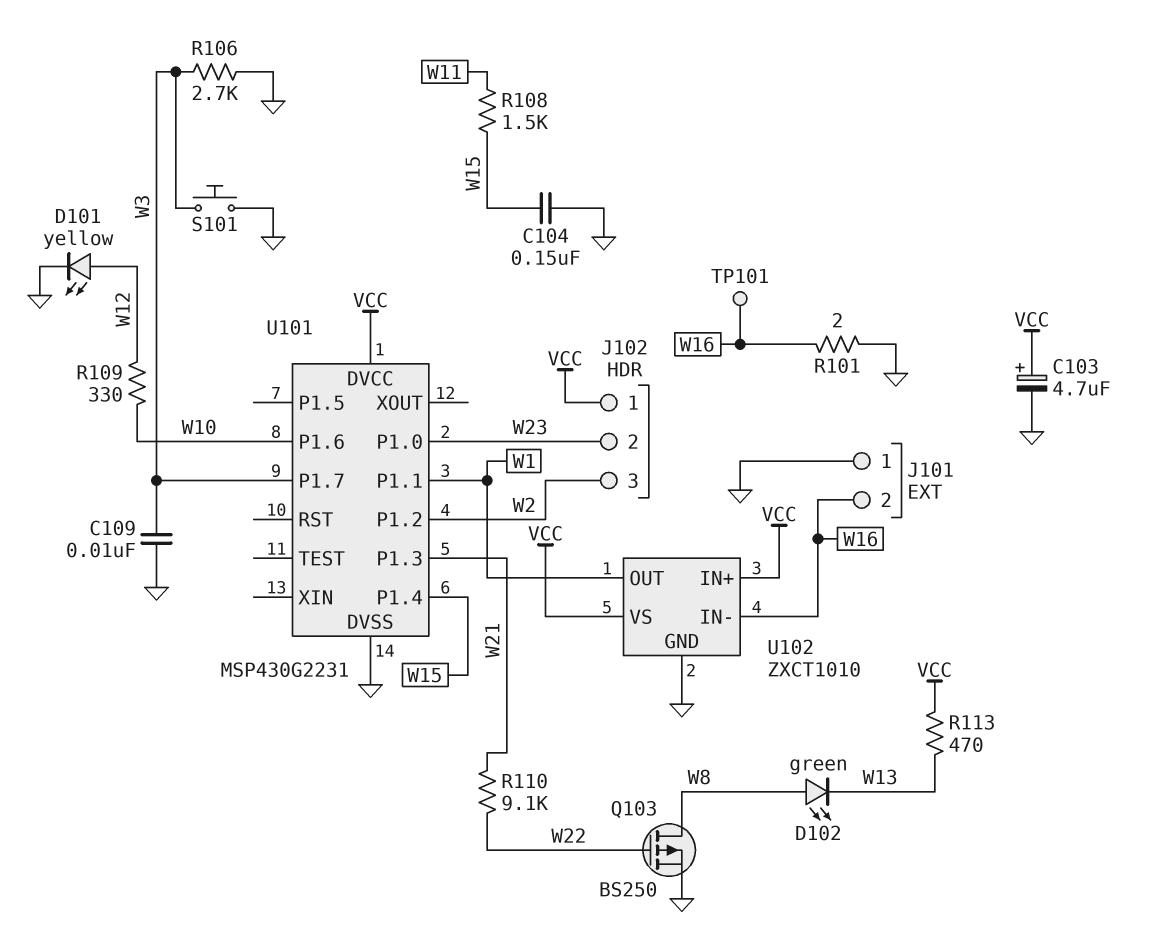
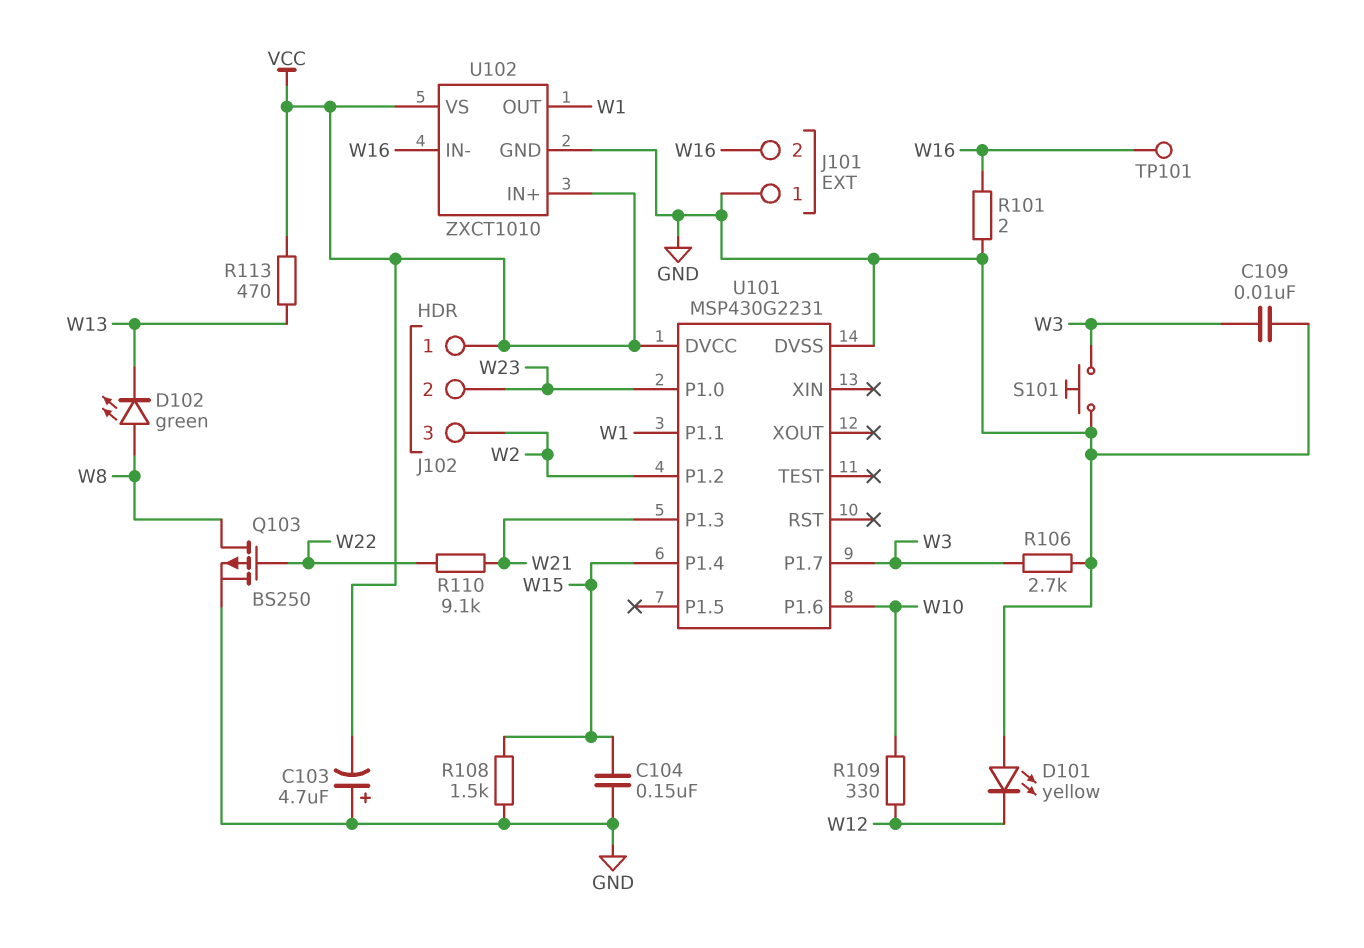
C103: 4.7uF (plus VCC, minus GND) -> 4.7uF (plus GND, minus VCC)
D101: LED yellow (A W12, K GND) -> LED yellow (A GND, K W12)
R108: 1.5k (W11, W15) -> 1.5k (GND, W15)

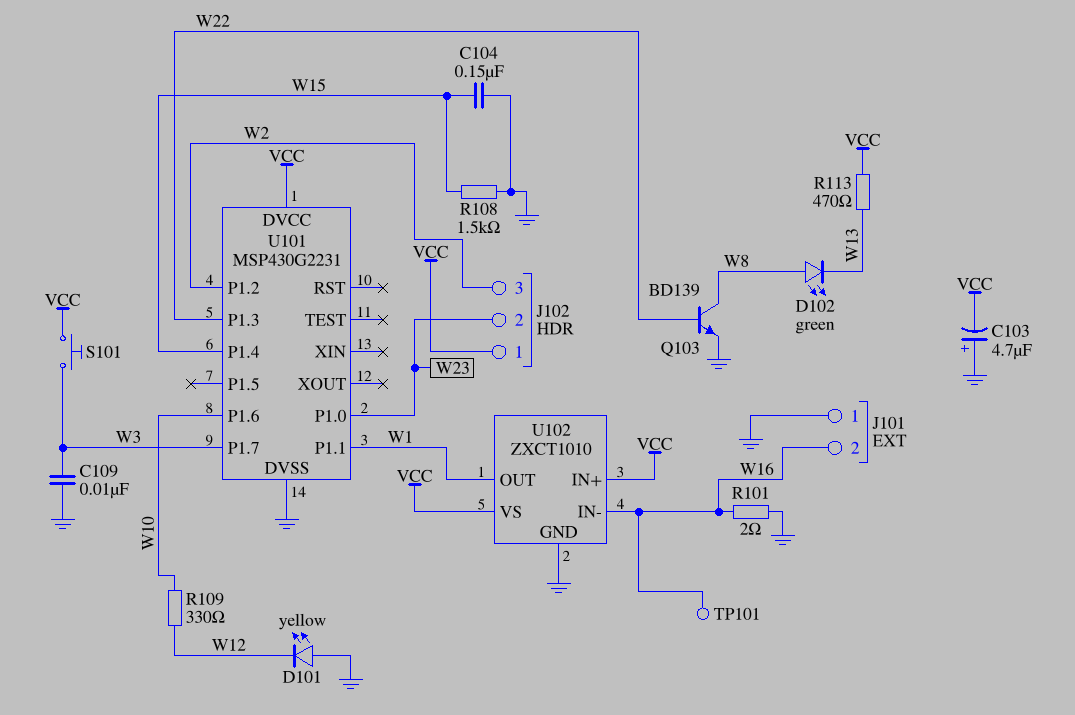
Q103: PMOS BS250 (G W22, D W8, S GND) -> NPN BD139 (B W22, C W8, E GND)
R106: 2.7k (GND, W3) -> none
R110: 9.1k (W21, W22) -> none
S101: button (GND, W3) -> button (VCC, W3)
U101 pin P1.3: W21 -> W22

